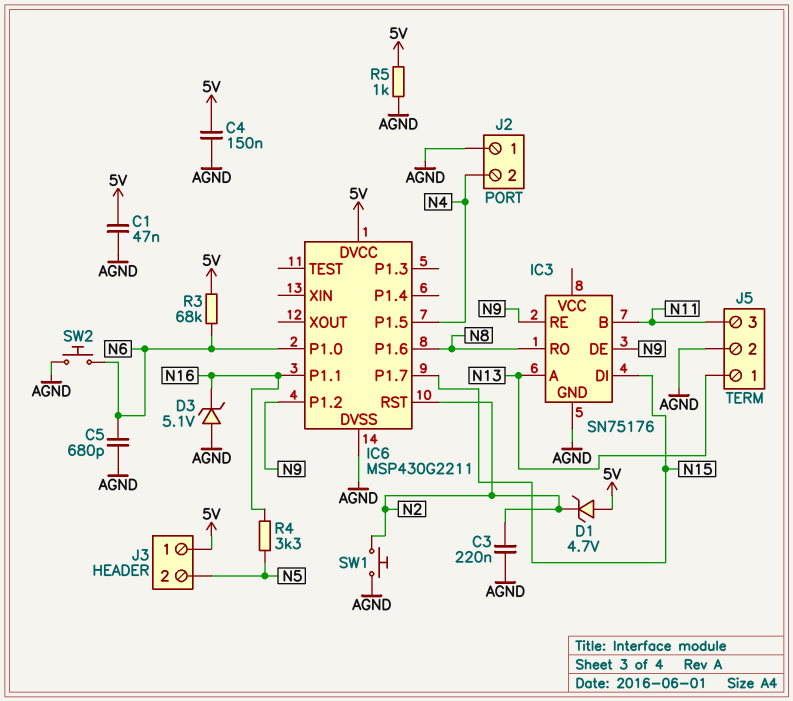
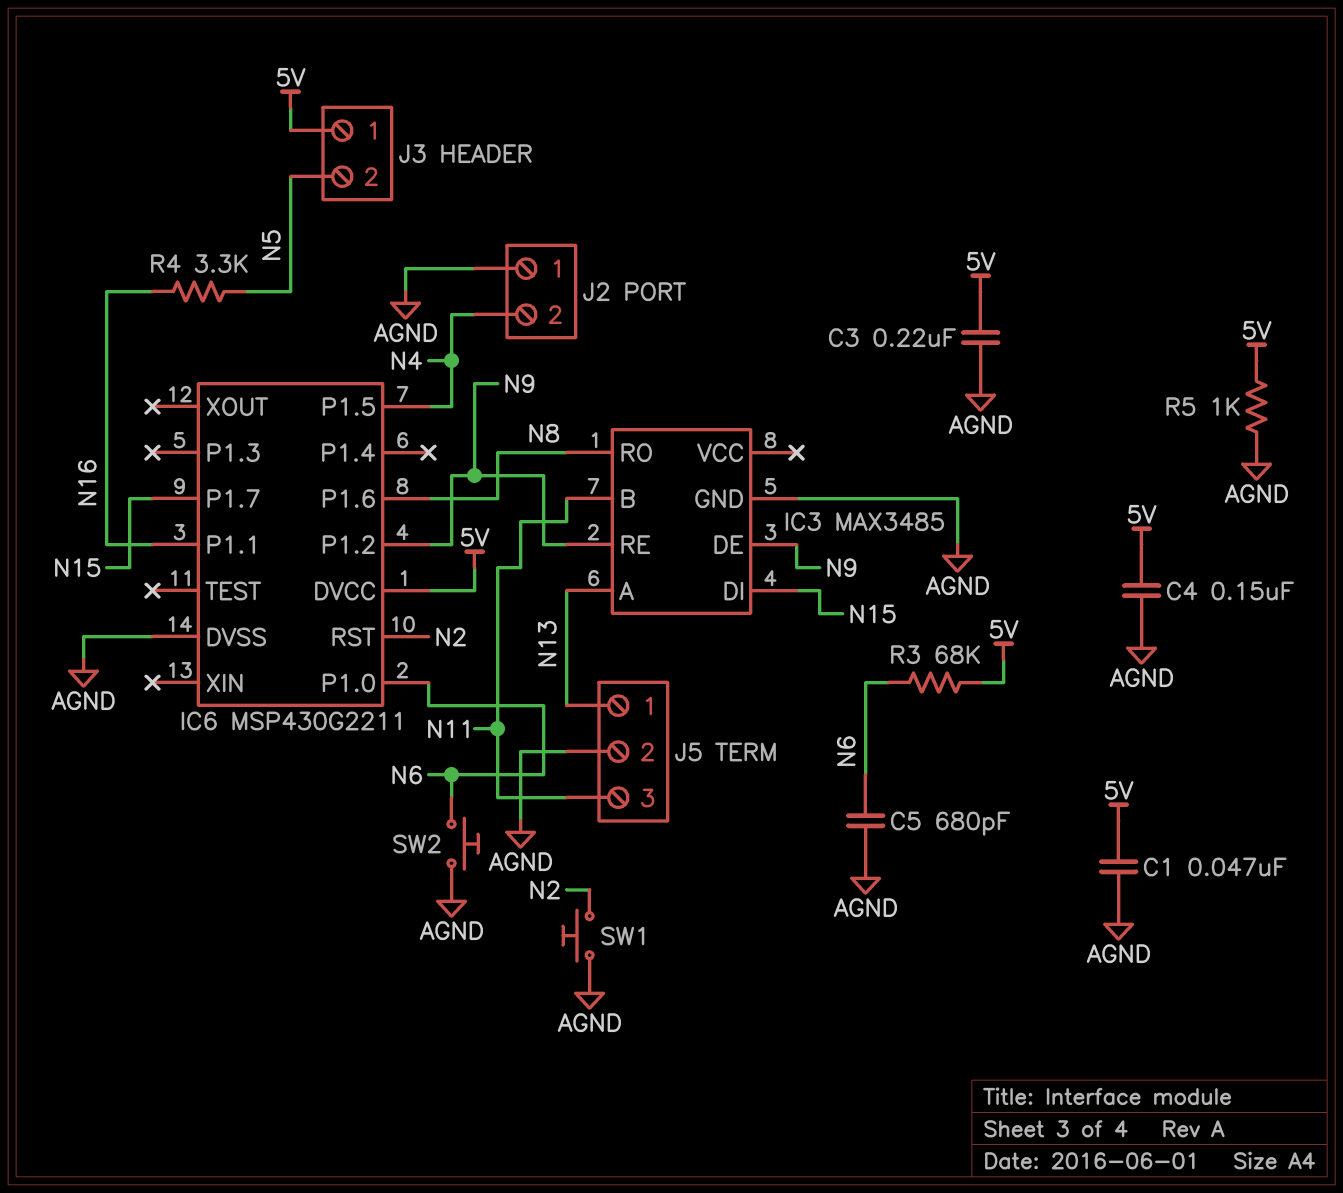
C3: 220nF (AGND, N2) -> 220nF (5V, AGND)
D1: zener 4.7V (A 5V, K N2) -> none
D3: zener 5.1V (A AGND, K N16) -> none
IC3: SN75176 -> MAX3485

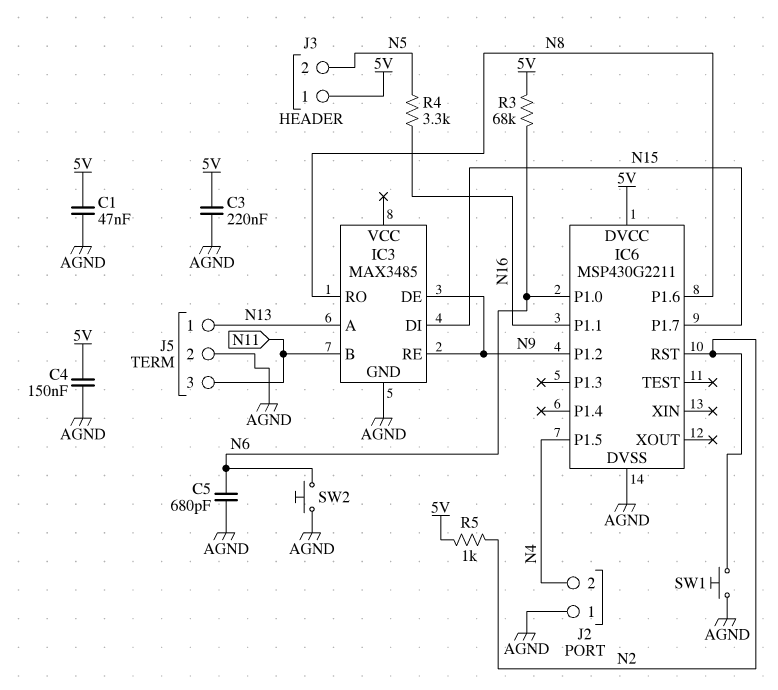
R5: 1k (5V, AGND) -> 1k (5V, N2)

